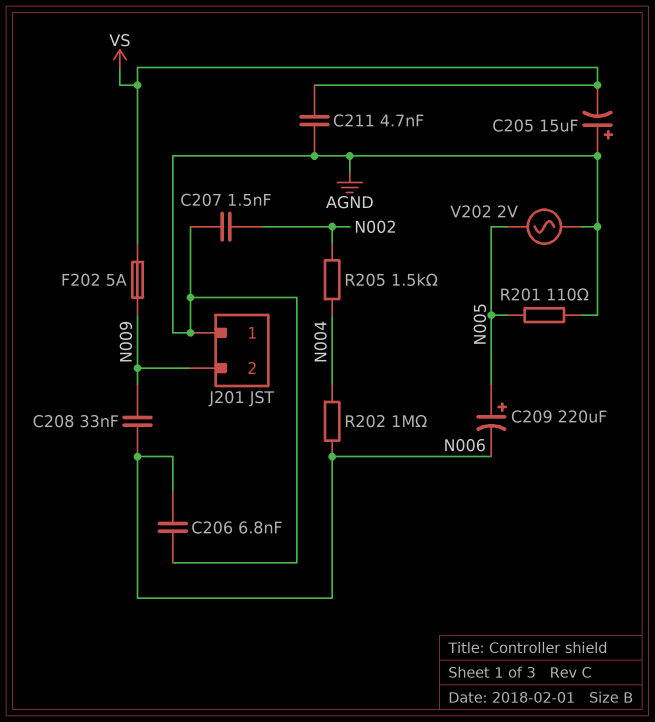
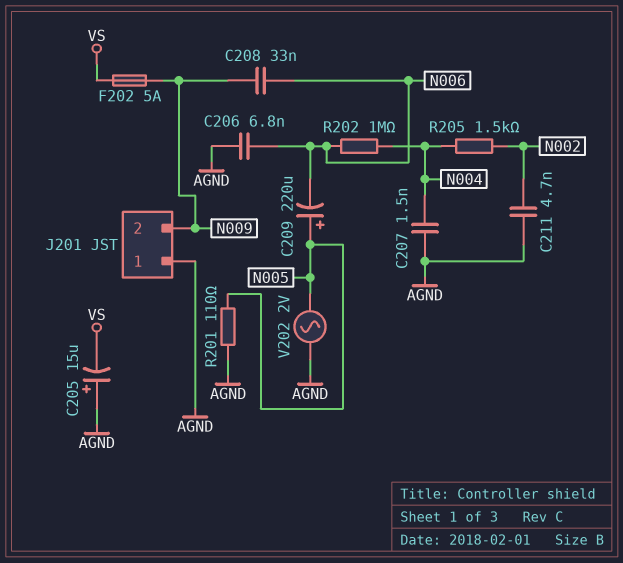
C207: 1.5nF (AGND, N002) -> 1.5nF (AGND, N004)
C211: 4.7nF (AGND, VS) -> 4.7nF (AGND, N002)

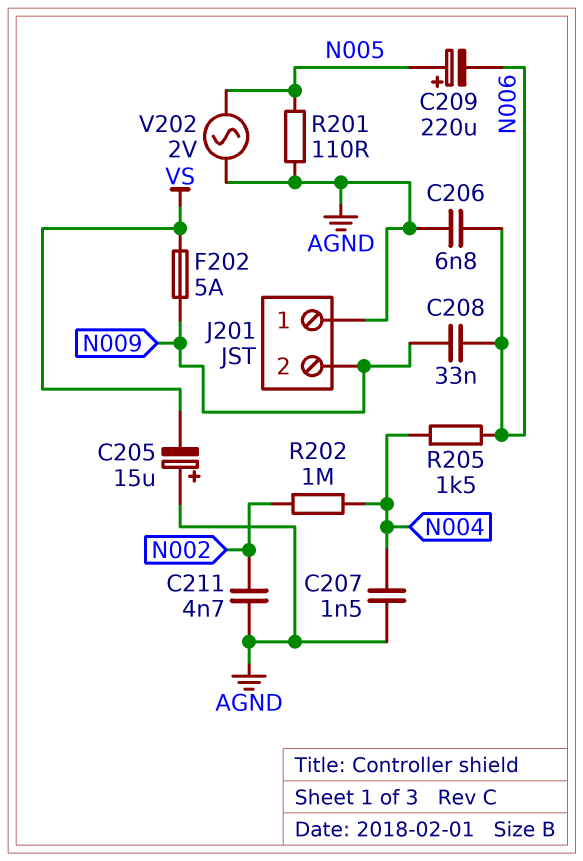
R202: 1M (N004, N006) -> 1M (N002, N004)
R205: 1.5k (N002, N004) -> 1.5k (N004, N006)

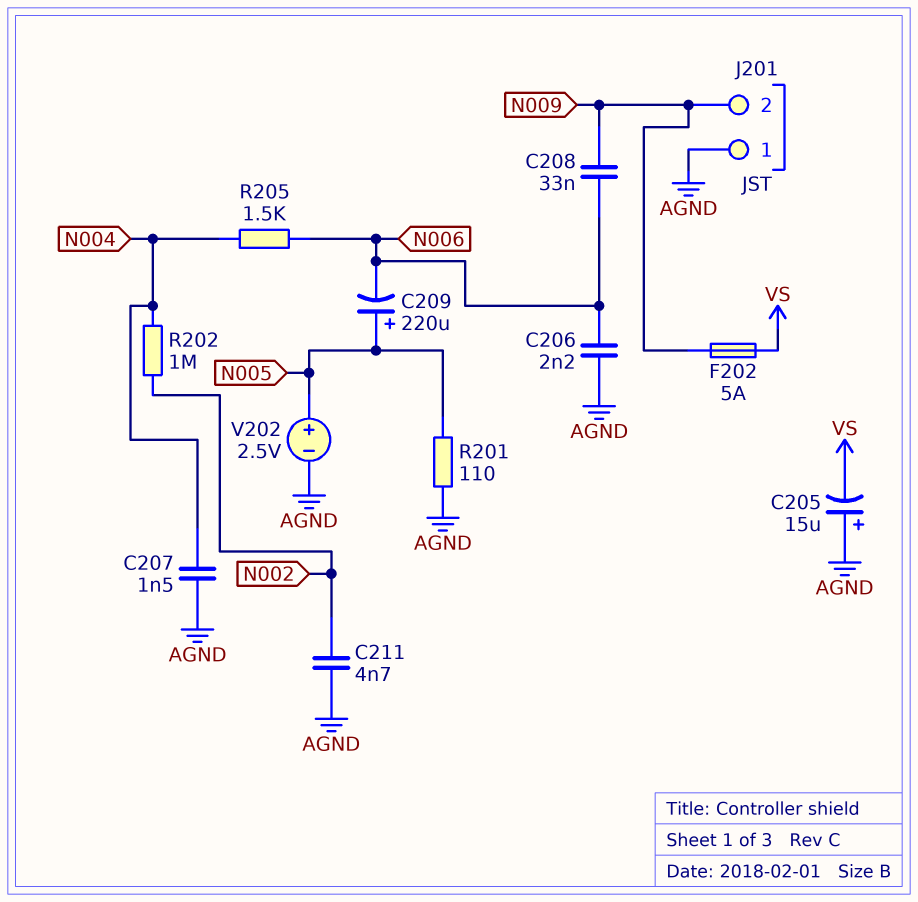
C206: 6.8nF (AGND, N006) -> 2.2nF (AGND, N006)
V202: AC 2V (AGND, N005) -> 2.5V (plus N005, minus AGND)

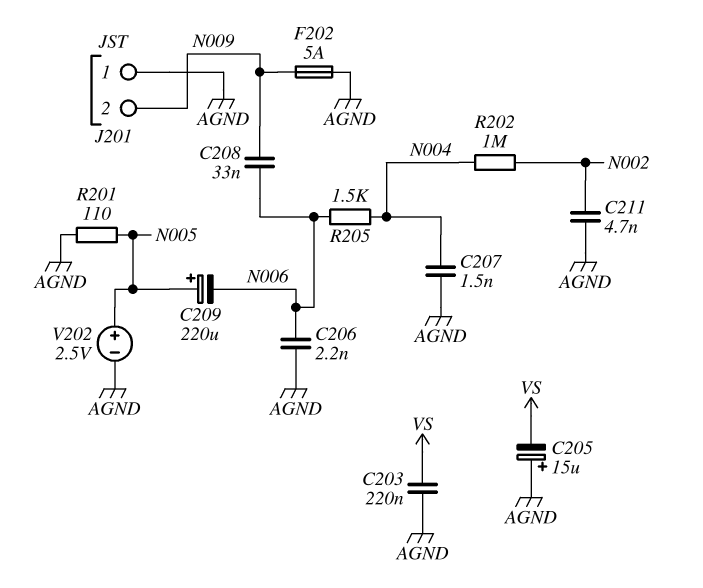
C203: none -> 220nF (AGND, VS)
F202: 5A (N009, VS) -> 5A (AGND, N009)

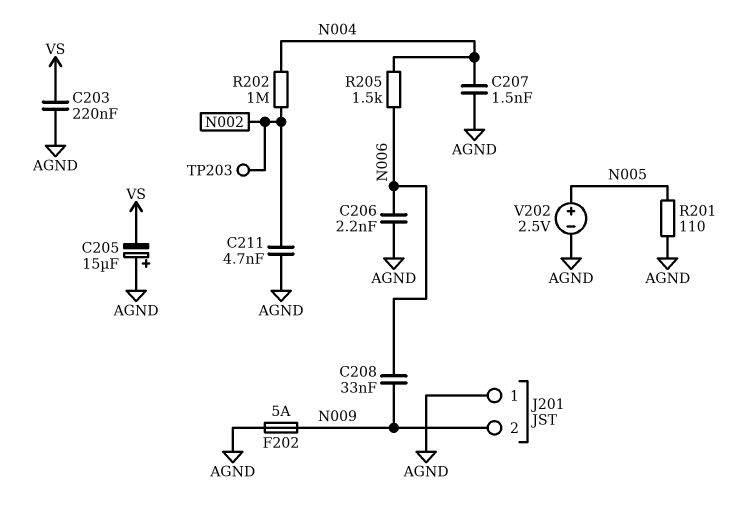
C209: 220uF (plus N005, minus N006) -> none
TP203: none -> test point (N002)

